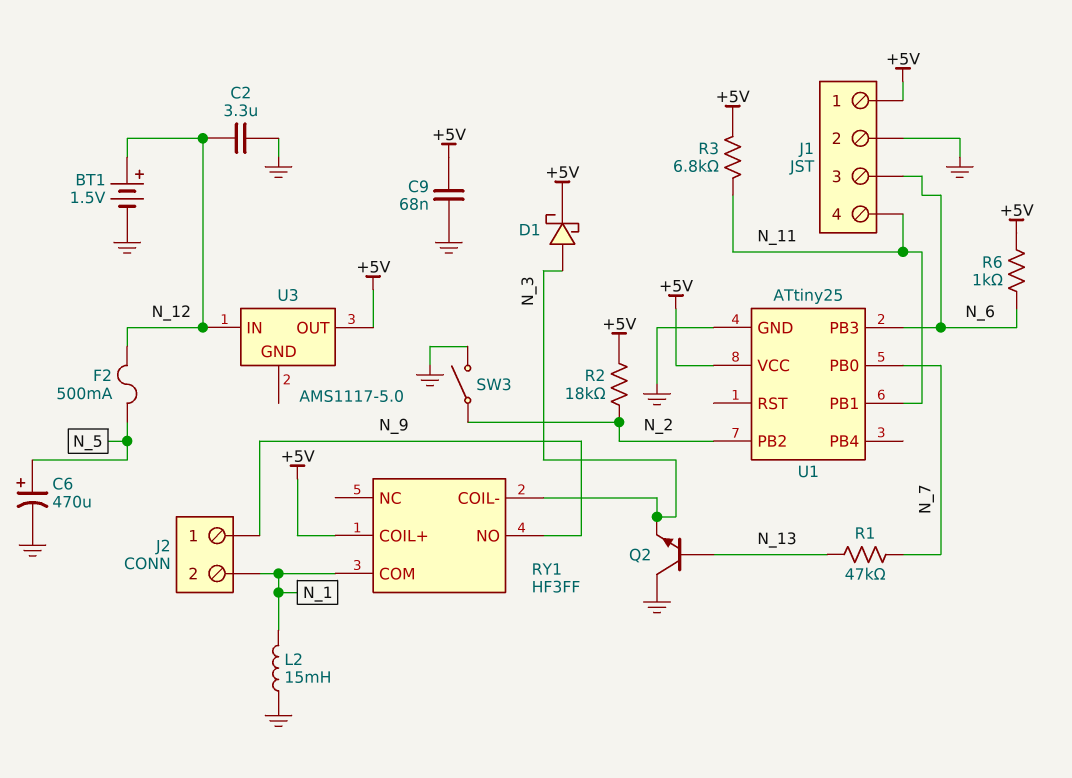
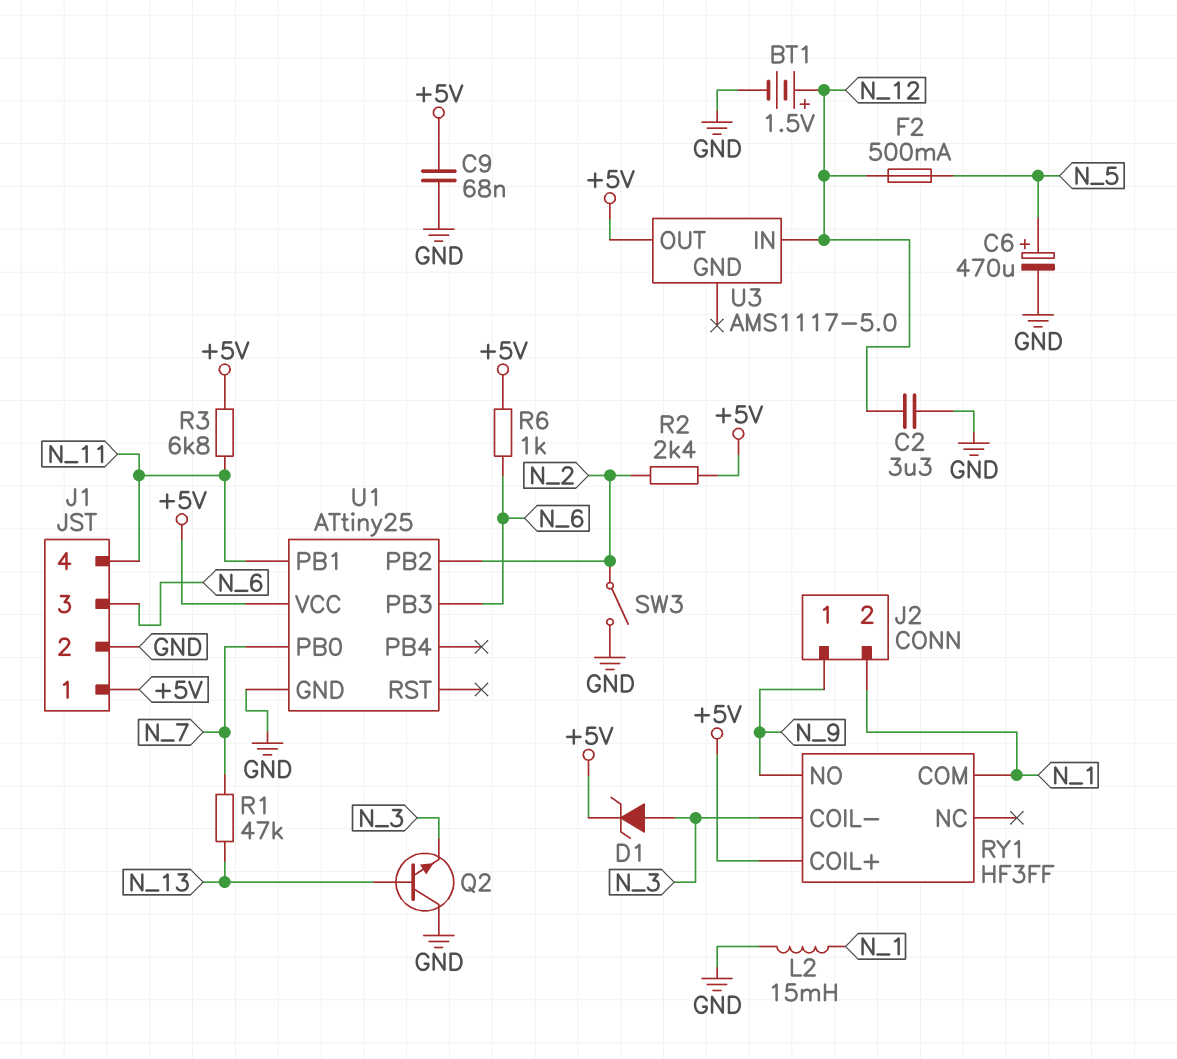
D1: schottky (A N_3, K +5V) -> zener (A N_3, K +5V)
R2: 18k (+5V, N_2) -> 2.4k (+5V, N_2)

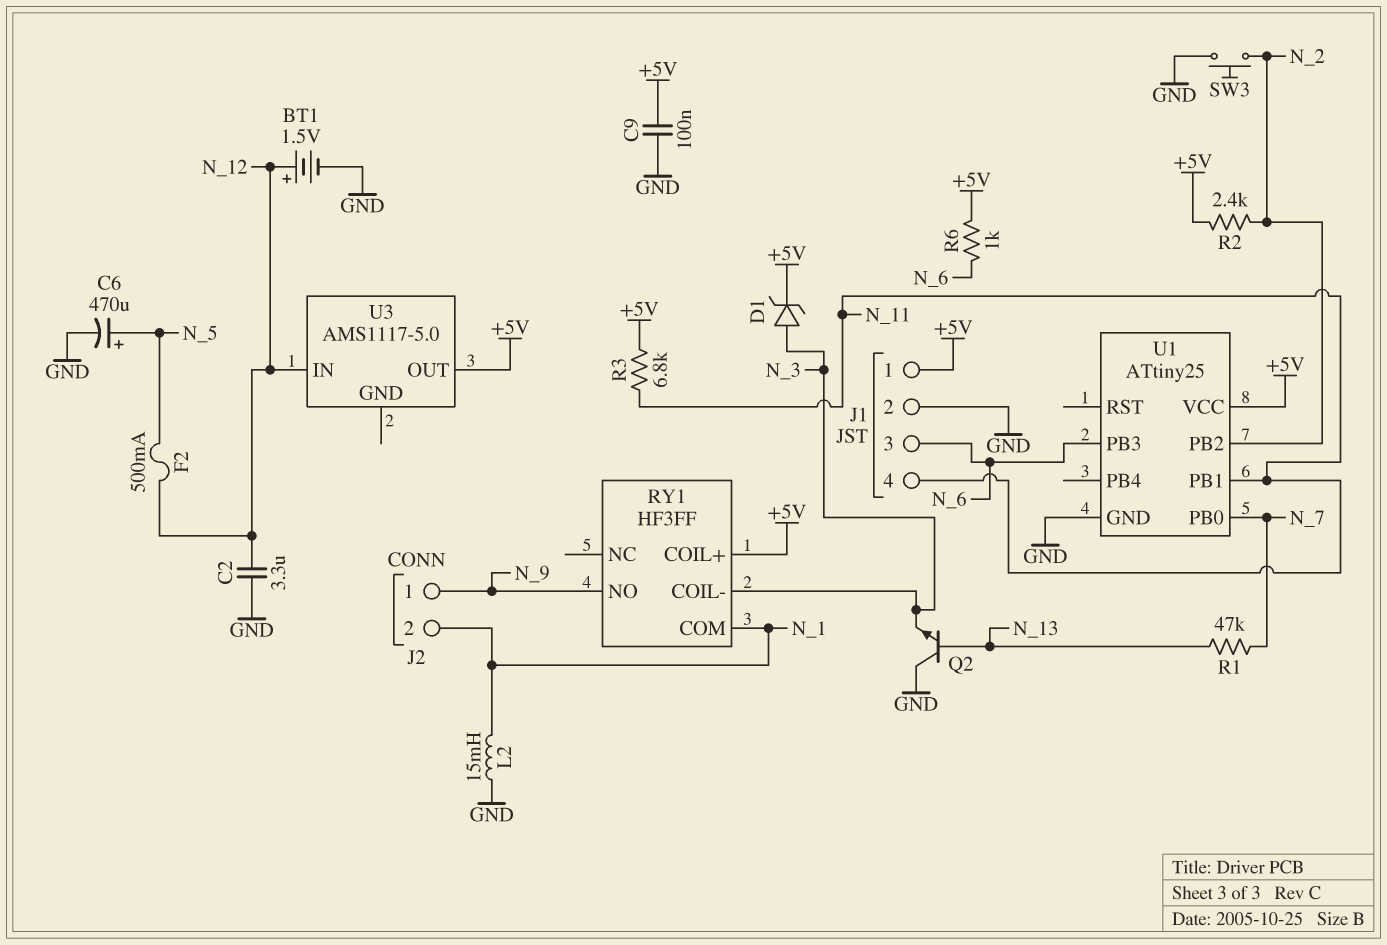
C9: 68nF (+5V, GND) -> 100nF (+5V, GND)
SW3: switch (GND, N_2) -> button (GND, N_2)

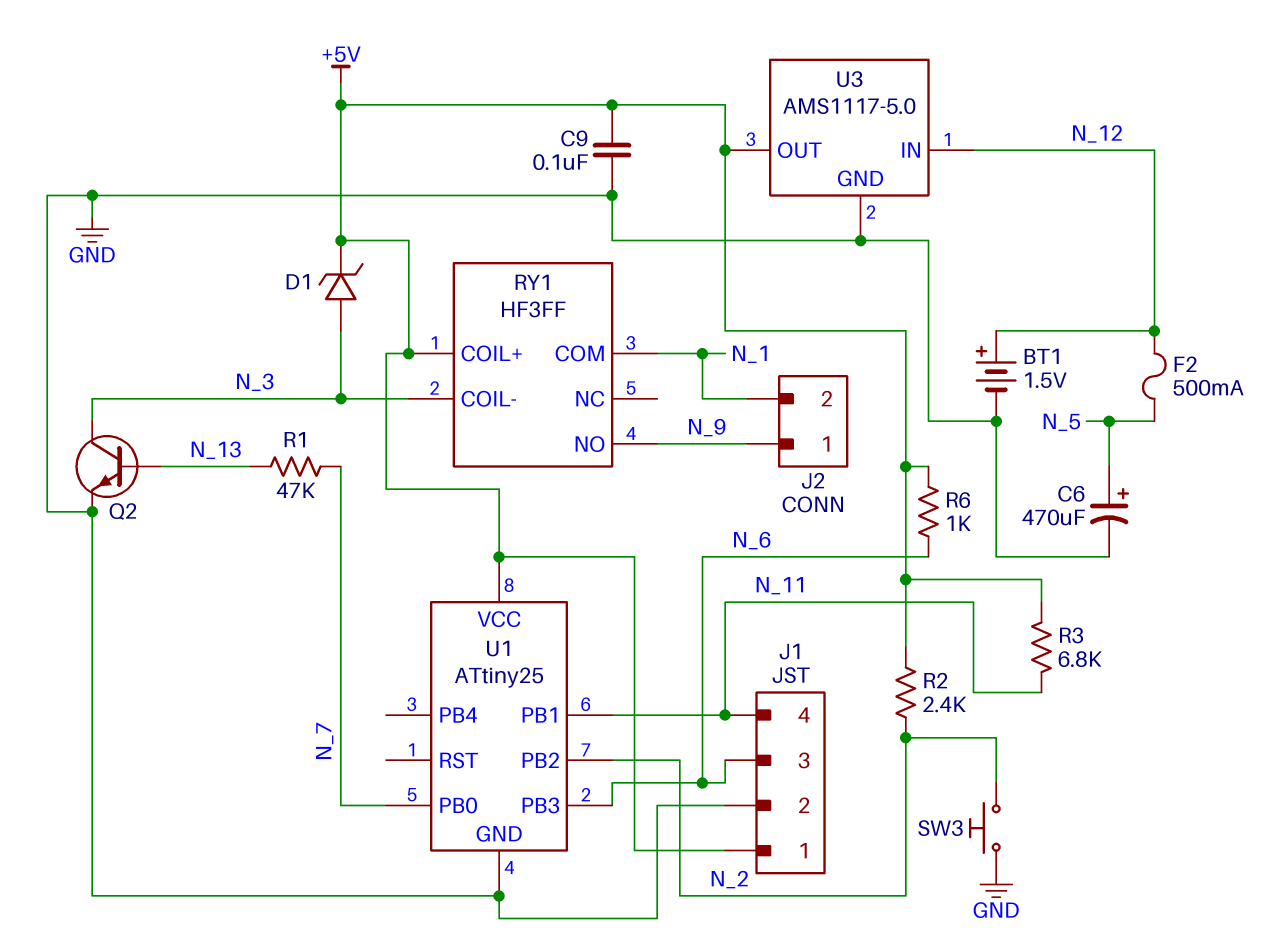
C2: 3.3uF (GND, N_12) -> none
L2: 15mH (GND, N_1) -> none
Q2: NPN (B N_13, C GND, E N_3) -> NPN (B N_13, C N_3, E GND)
U3 pin GND: none -> GND

